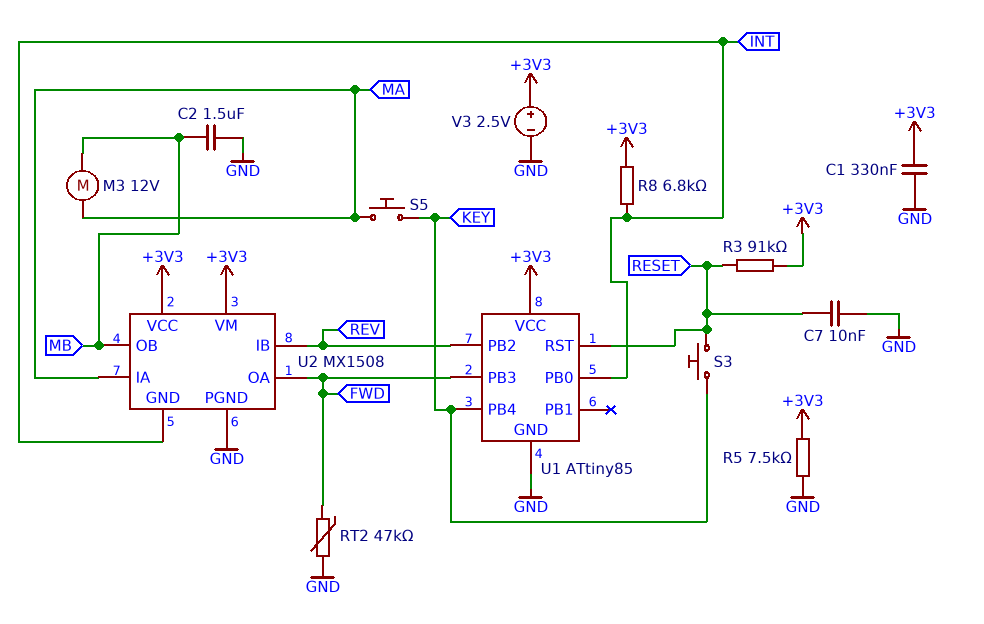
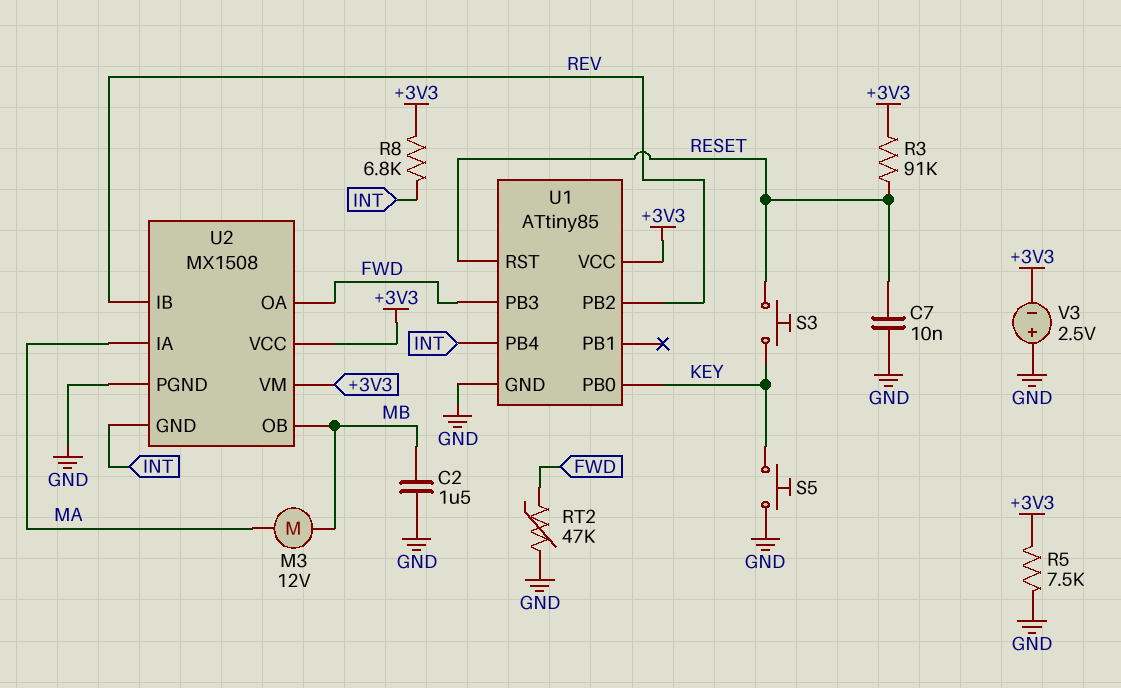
C1: 330nF (+3V3, GND) -> none
S5: button (KEY, MA) -> button (GND, KEY)
U1 pin PB0: INT -> KEY
U1 pin PB4: KEY -> INT
V3: 2.5V (plus +3V3, minus GND) -> 2.5V (plus GND, minus +3V3)

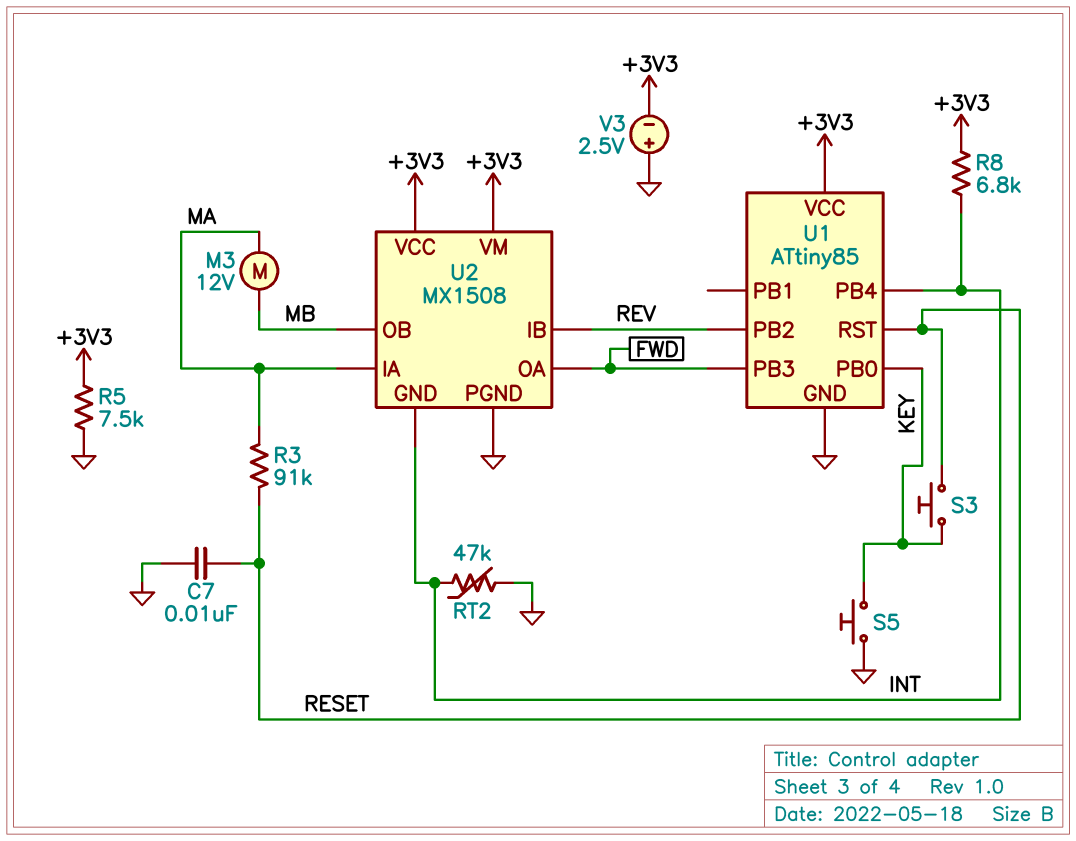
C2: 1.5uF (GND, MB) -> none
R3: 91k (+3V3, RESET) -> 91k (MA, RESET)
RT2: 47k (FWD, GND) -> 47k (GND, INT)

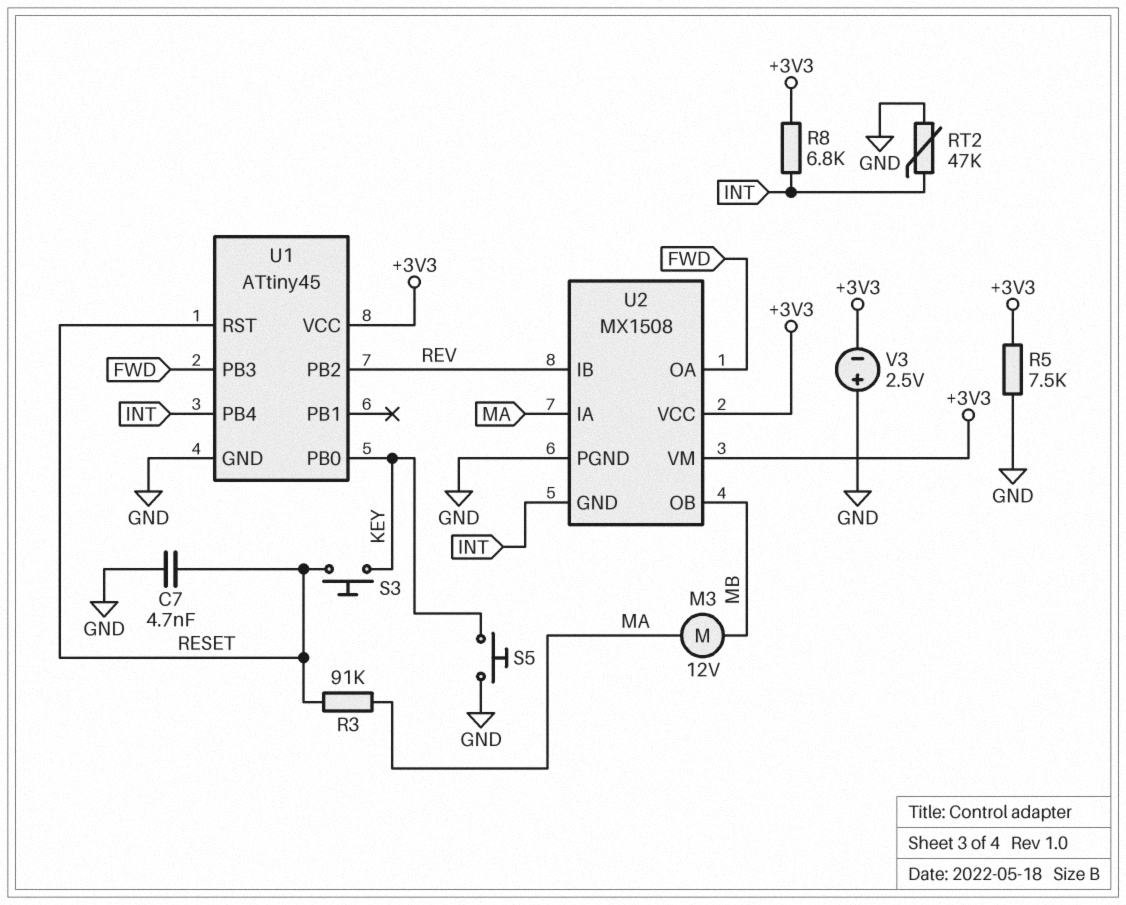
C7: 10nF (GND, RESET) -> 4.7nF (GND, RESET)
U1: ATtiny85 -> ATtiny45

